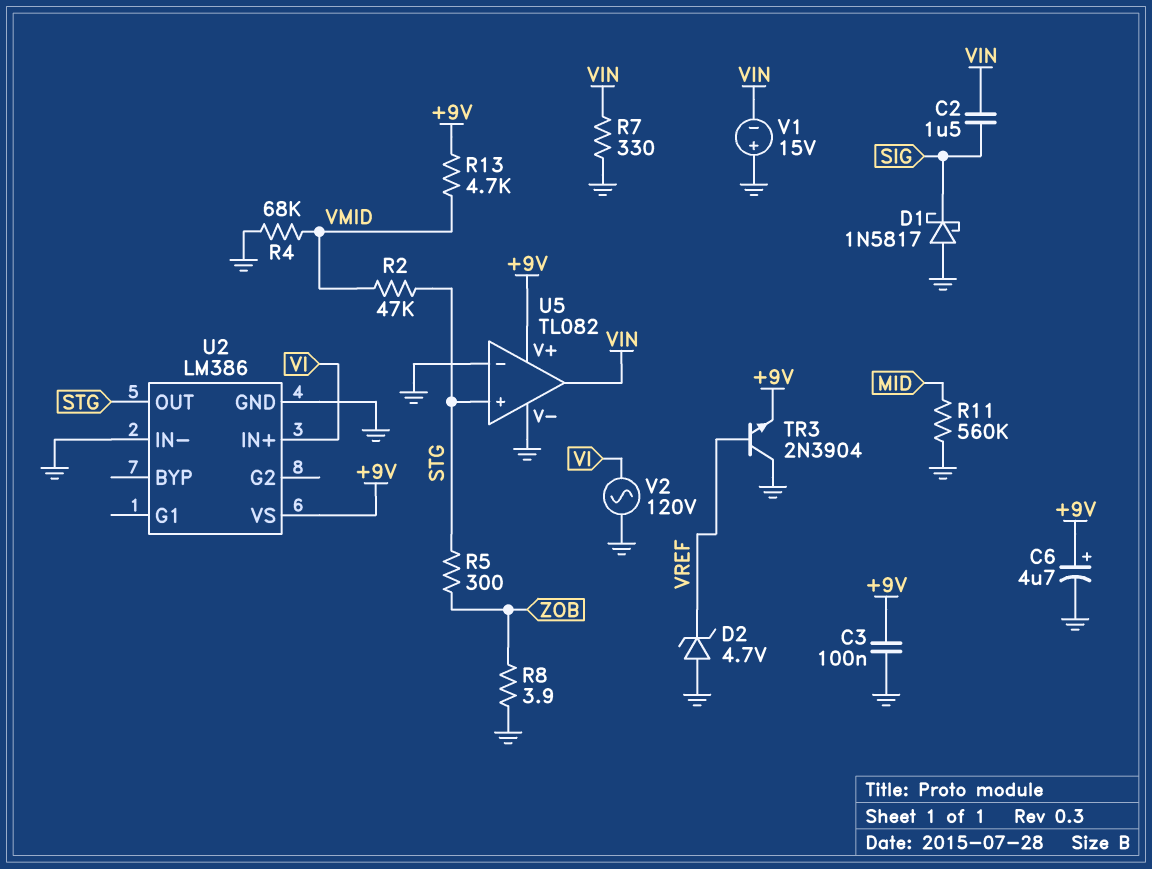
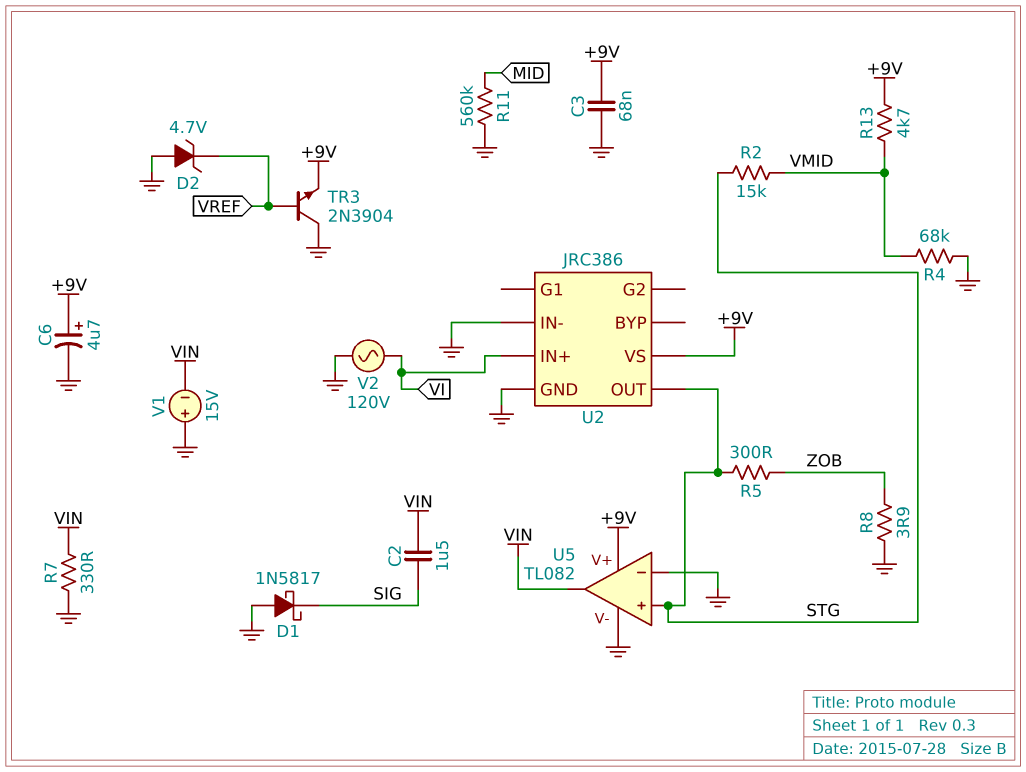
C3: 100nF (+9V, GND) -> 68nF (+9V, GND)
R2: 47k (STG, VMID) -> 15k (STG, VMID)
U2: LM386 -> JRC386

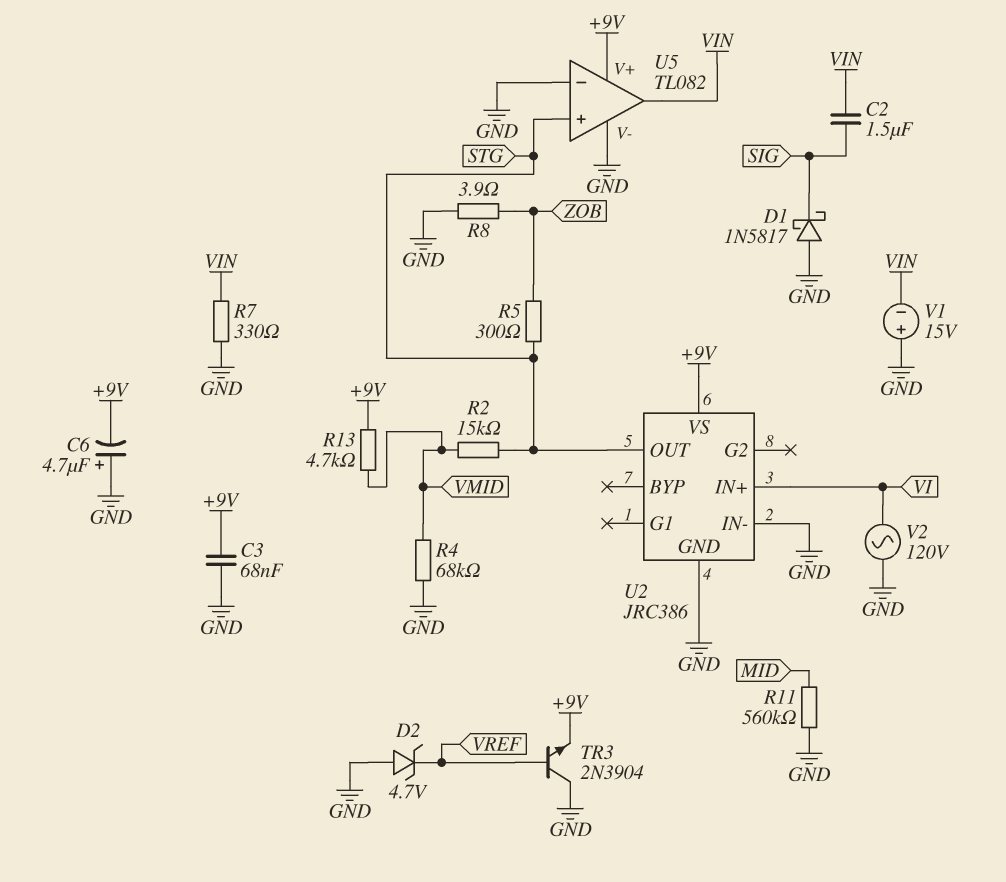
C6: 4.7uF (plus +9V, minus GND) -> 4.7uF (plus GND, minus +9V)

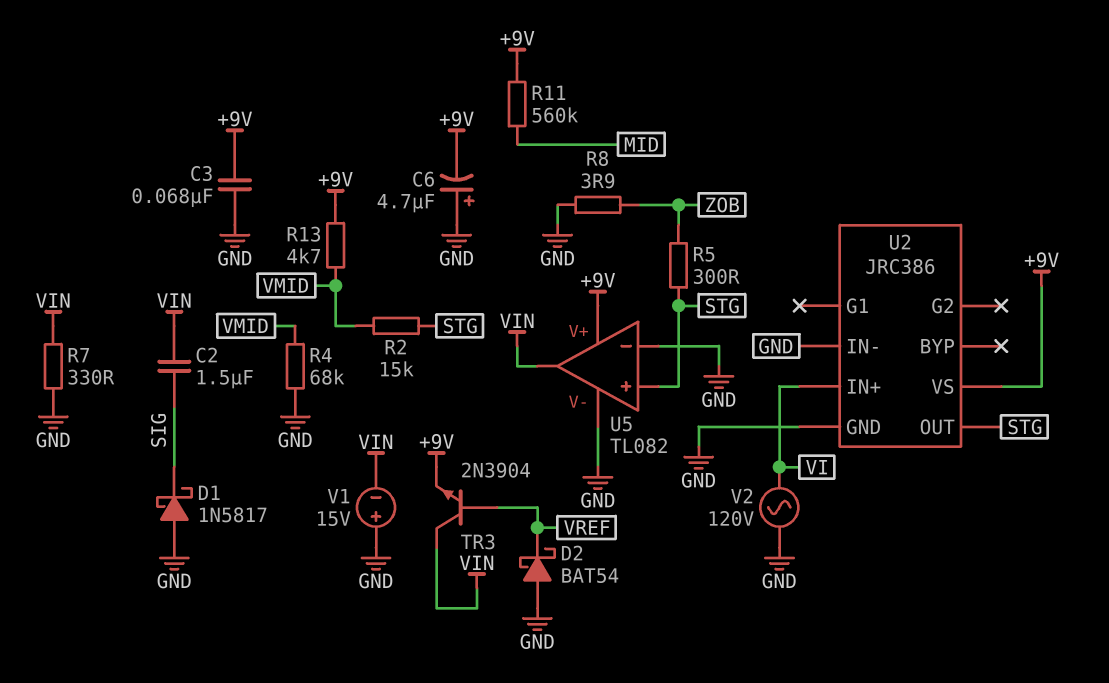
D2: zener 4.7V (A GND, K VREF) -> schottky BAT54 (A GND, K VREF)
R11: 560k (GND, MID) -> 560k (+9V, MID)
TR3: NPN 2N3904 (B VREF, C GND, E +9V) -> NPN 2N3904 (B VREF, C VIN, E +9V)

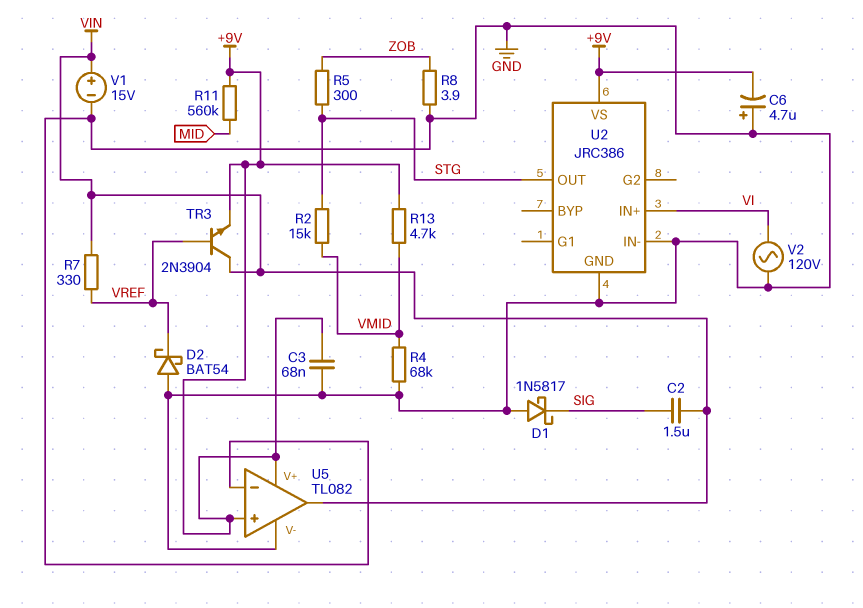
R7: 330 (GND, VIN) -> 330 (VIN, VREF)
U5 pin in+: STG -> +9V
V1: 15V (plus GND, minus VIN) -> 15V (plus VIN, minus GND)

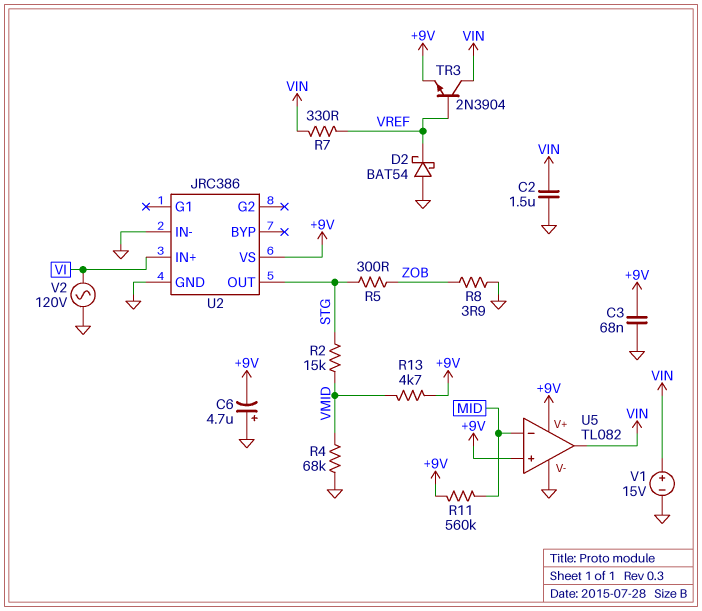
C2: 1.5uF (SIG, VIN) -> 1.5uF (GND, VIN)
D1: schottky 1N5817 (A GND, K SIG) -> none
U5 pin in-: GND -> MID

